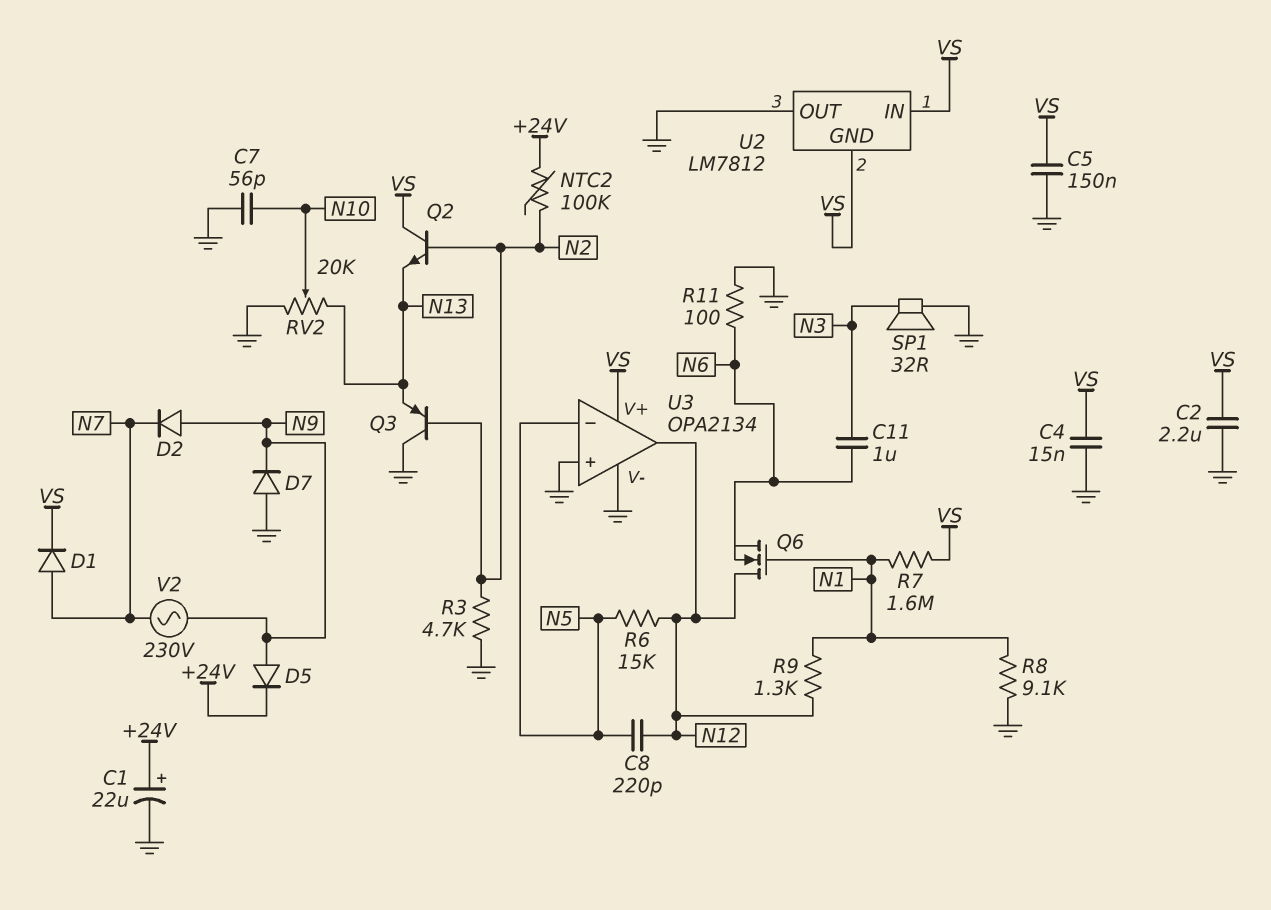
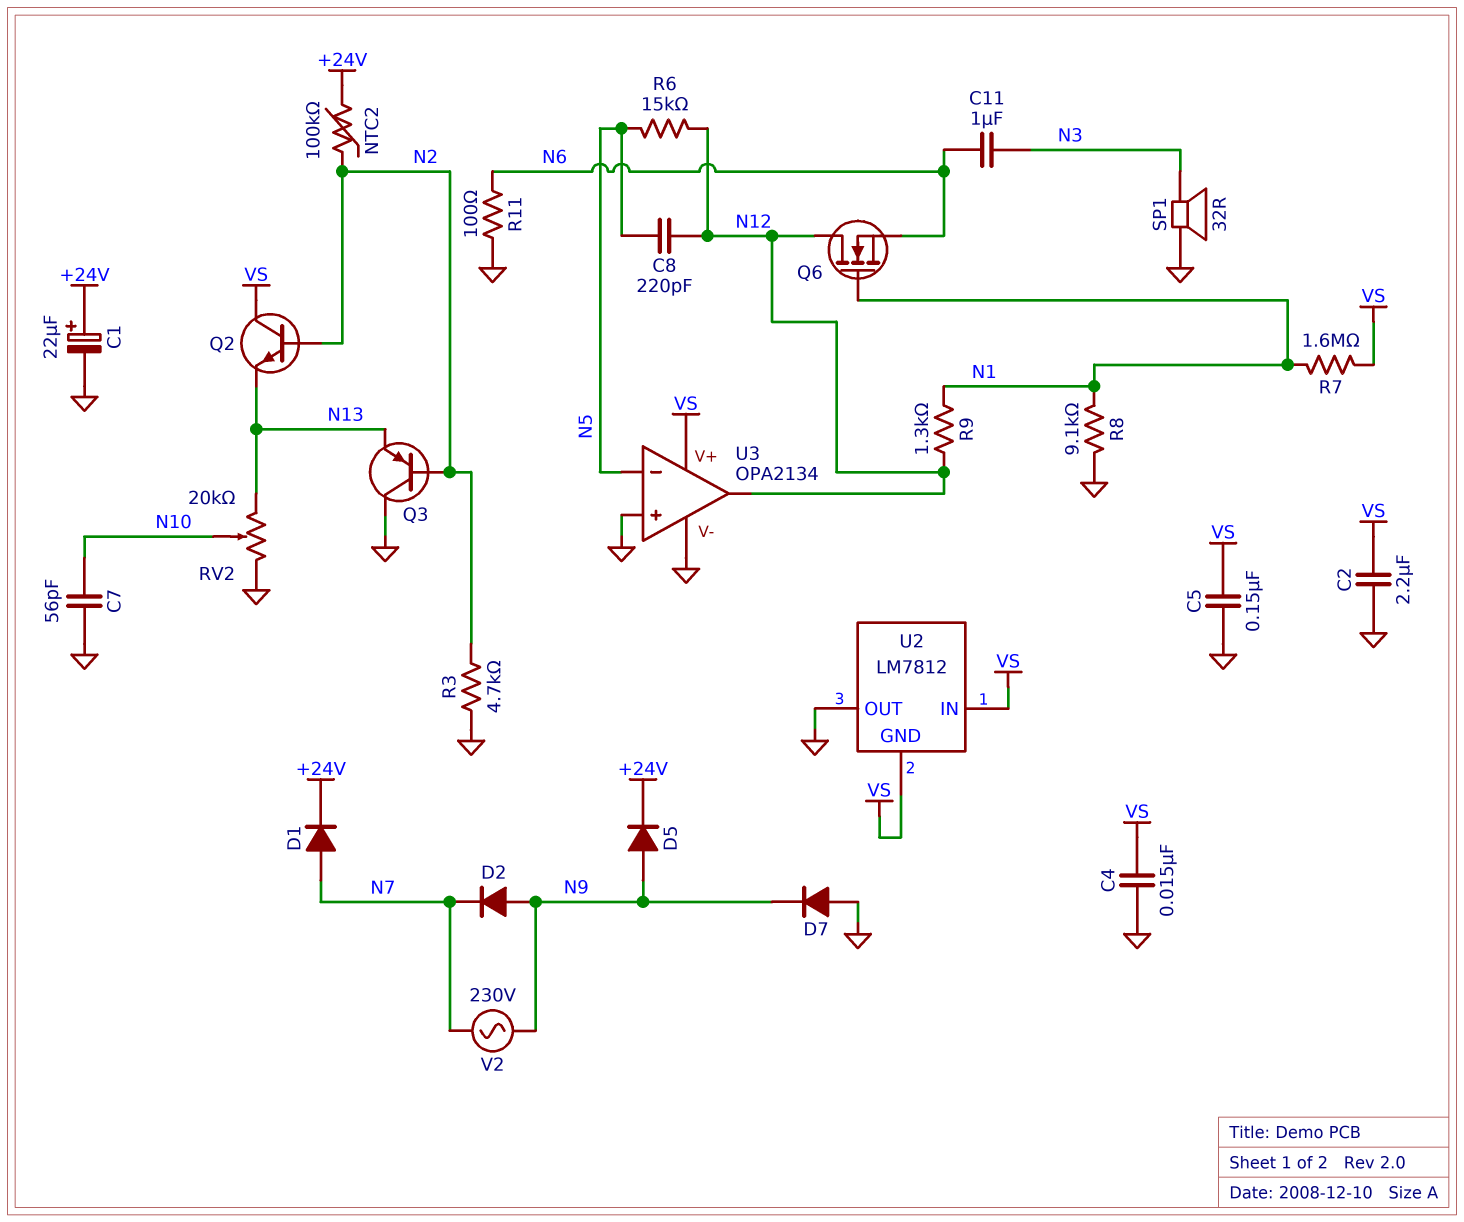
D1: diode (A N7, K VS) -> diode (A N7, K +24V)

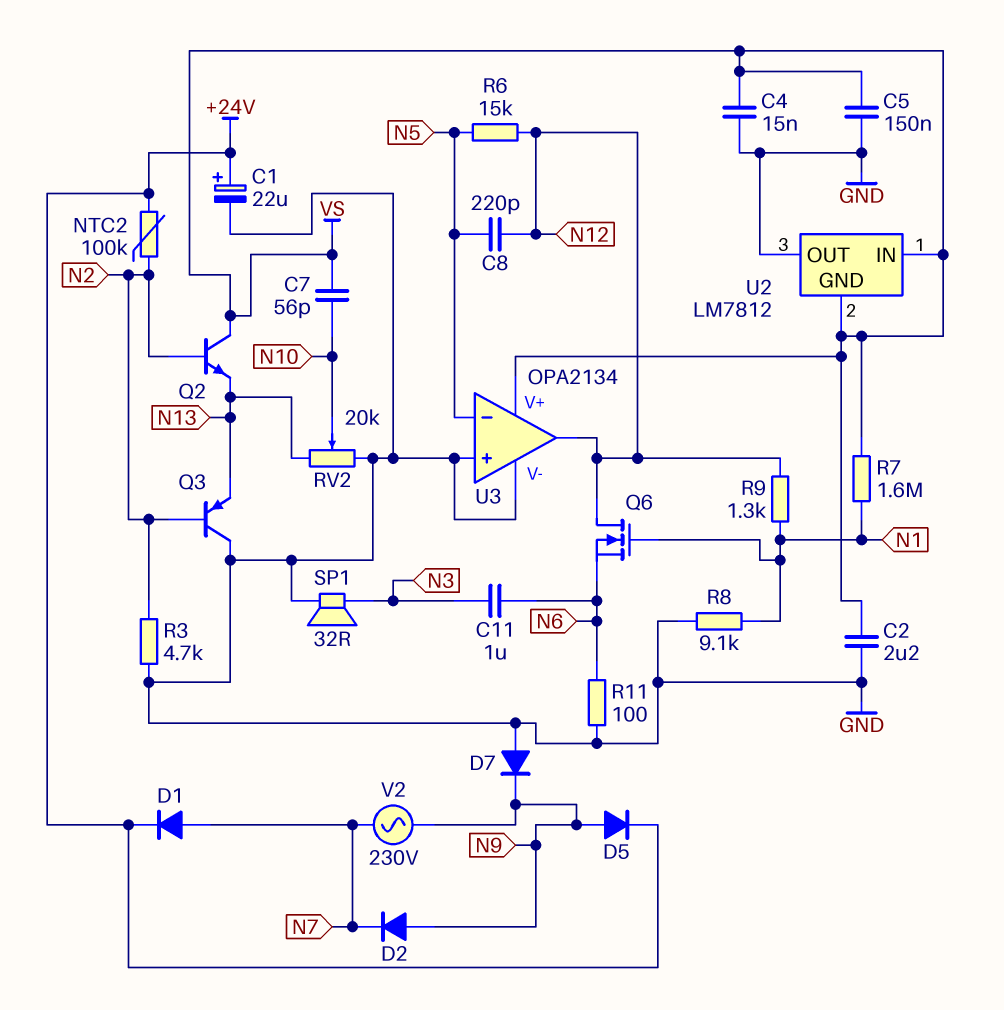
C7: 56pF (GND, N10) -> 56pF (N10, VS)

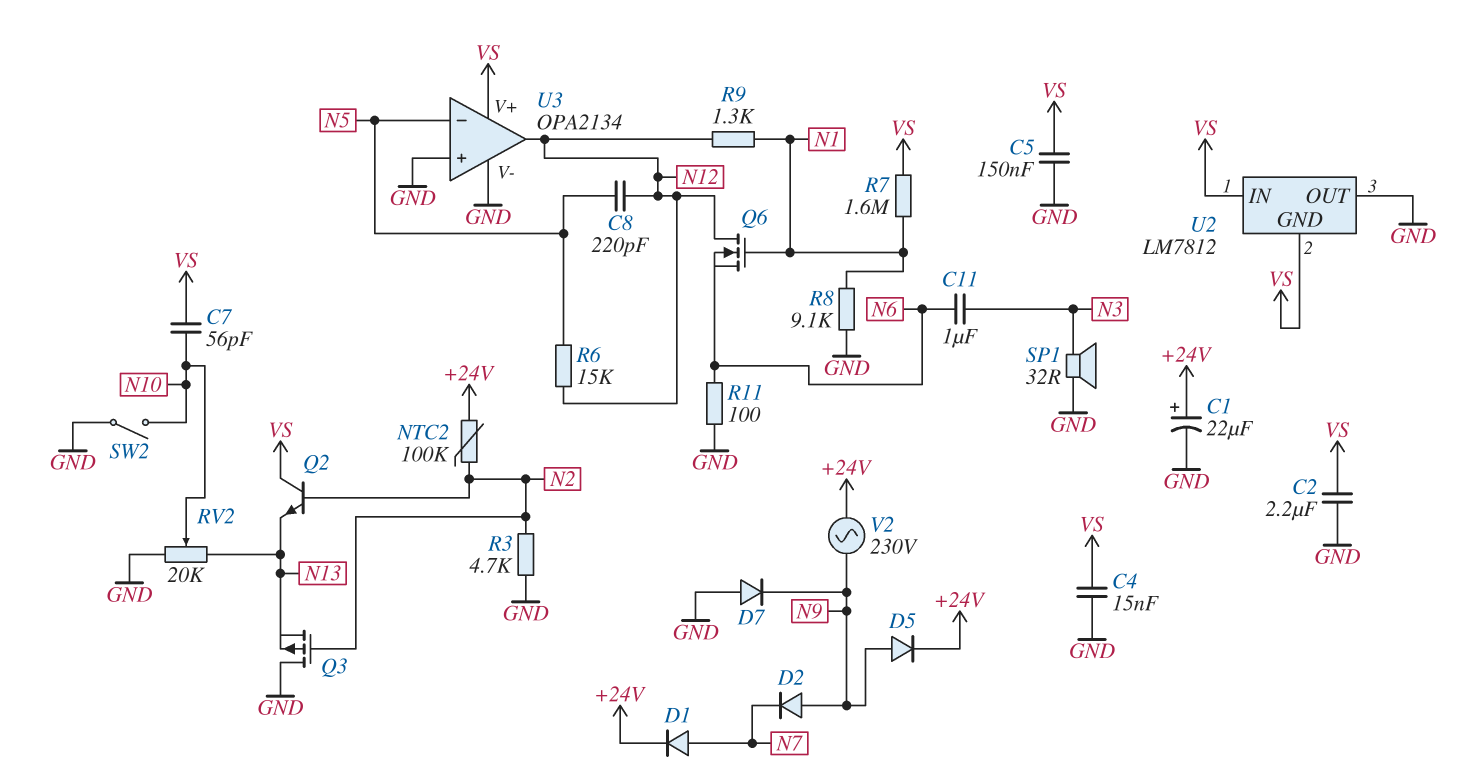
Q3: PNP (B N2, C GND, E N13) -> PMOS (G N2, D GND, S N13)
SW2: none -> switch (GND, N10)
V2: AC 230V (N7, N9) -> AC 230V (+24V, N9)

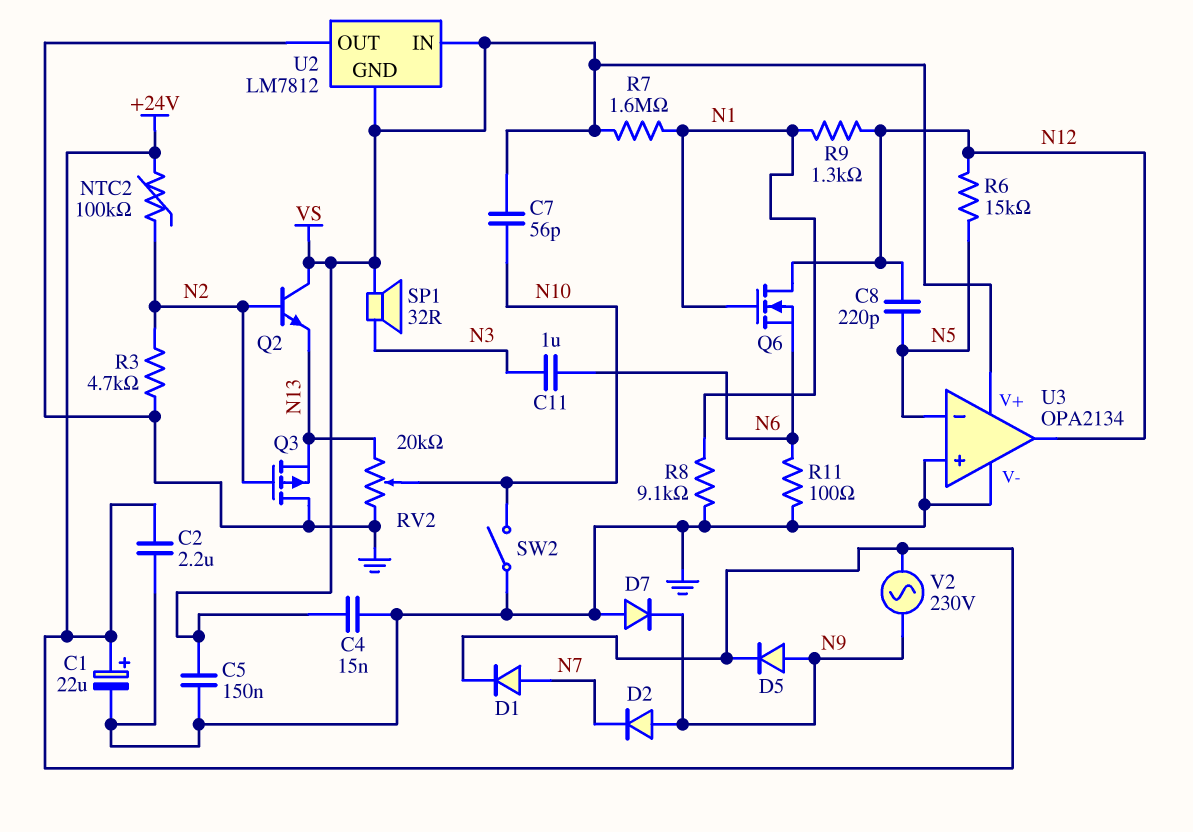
C2: 2.2uF (GND, VS) -> 2.2uF (+24V, GND)
SP1: speaker 32R (GND, N3) -> speaker 32R (N3, VS)

